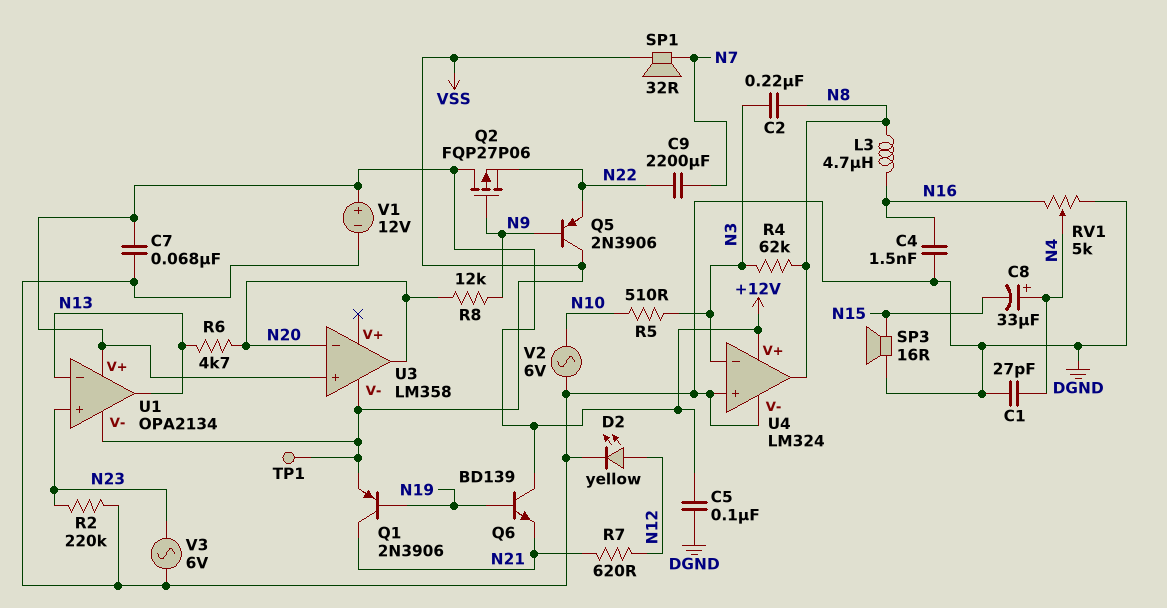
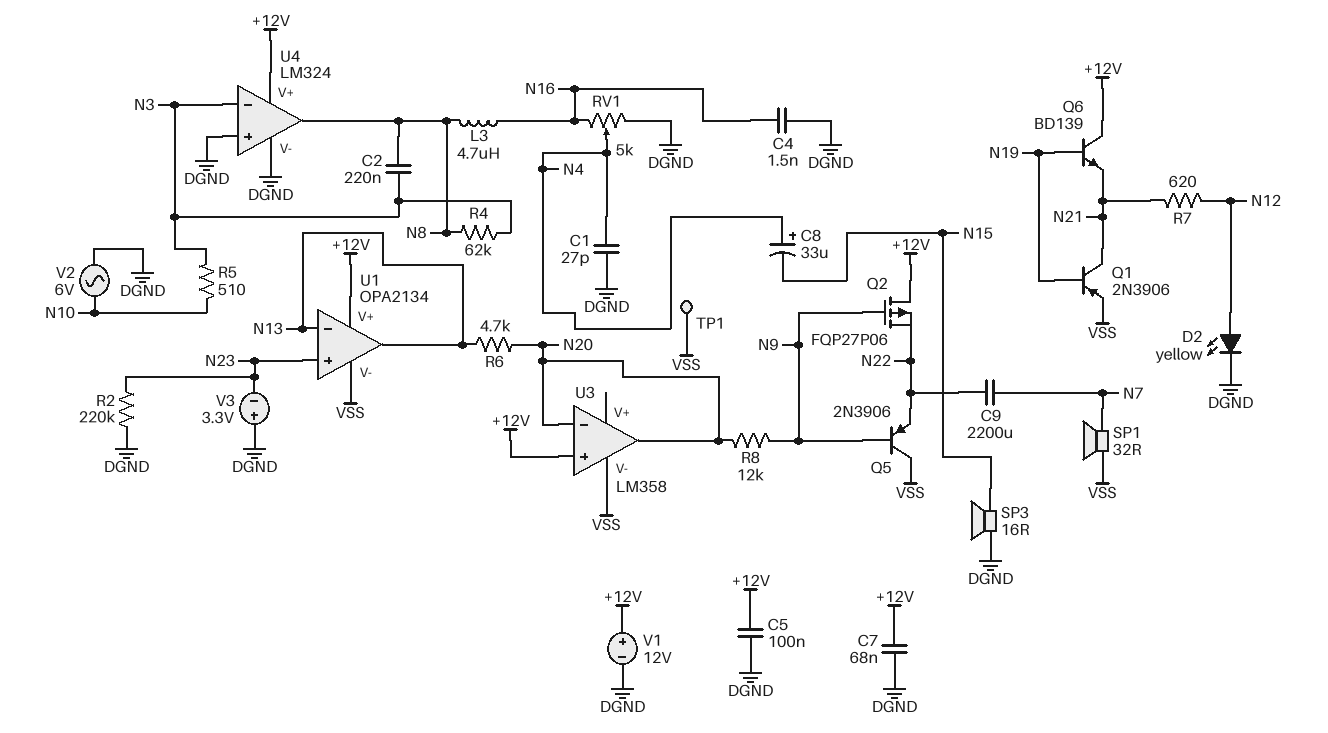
V3: AC 6V (DGND, N23) -> 3.3V (plus DGND, minus N23)

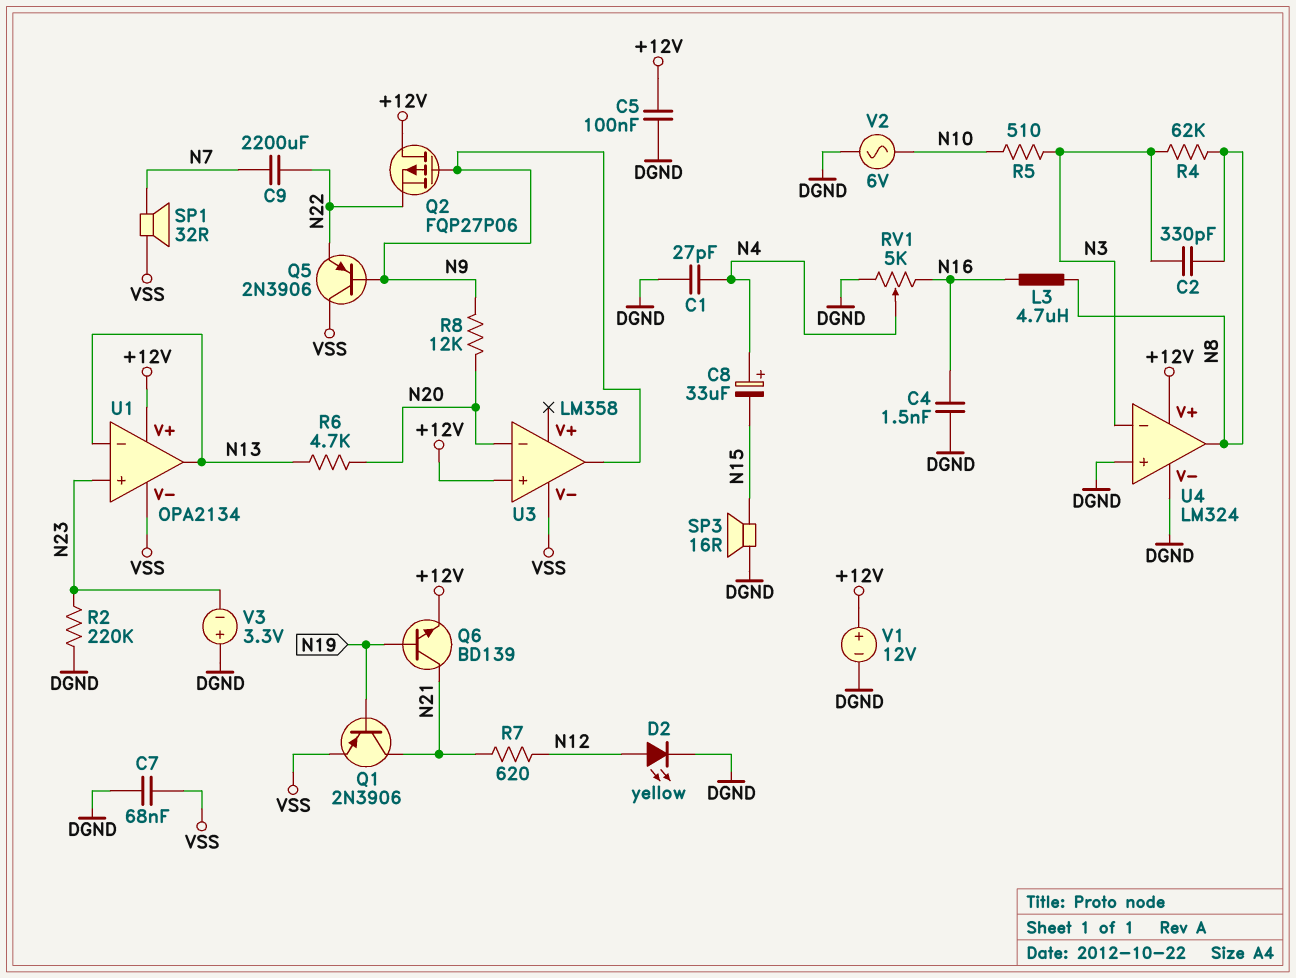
C2: 220nF (N3, N8) -> 330pF (N3, N8)
C7: 68nF (+12V, DGND) -> 68nF (DGND, VSS)
Q6: NPN BD139 (B N19, C +12V, E N21) -> NPN BD139 (B N19, C N21, E +12V)
TP1: test point (VSS) -> none
U3 pin out: N20 -> N9

